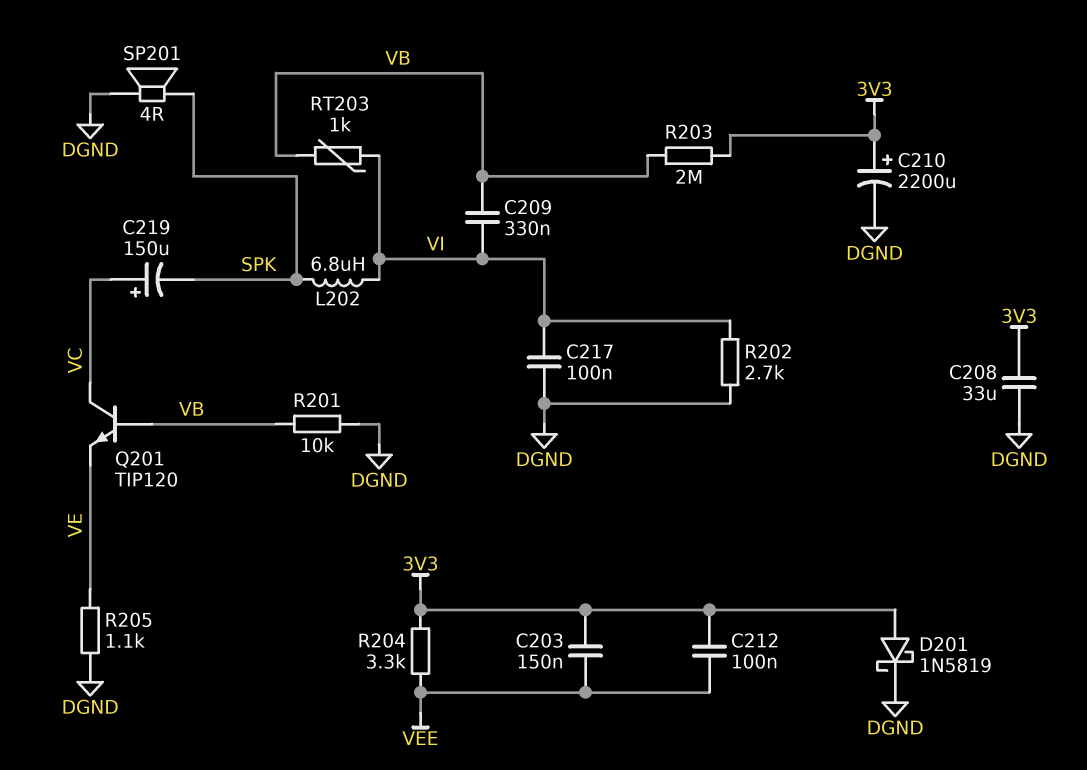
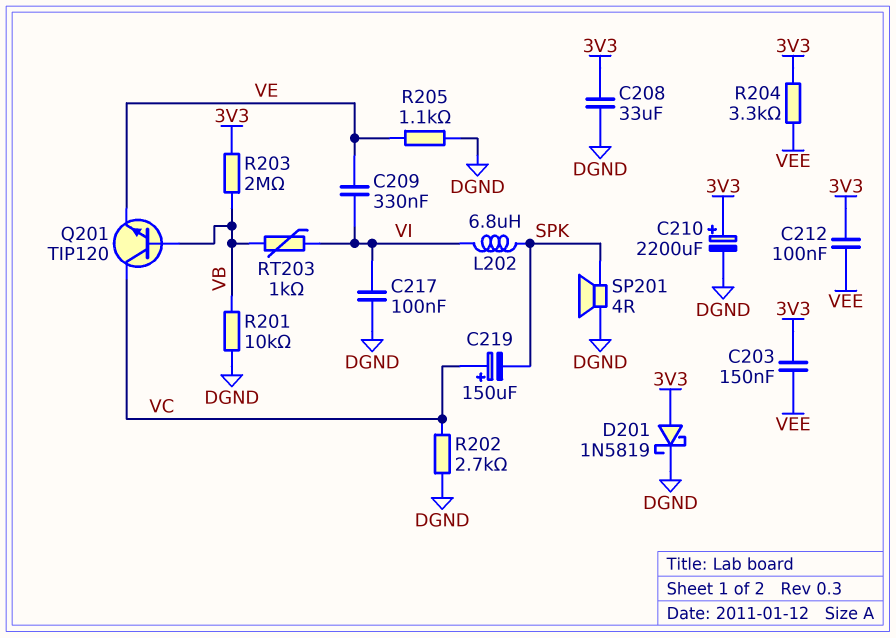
C209: 330nF (VB, VI) -> 330nF (VE, VI)
R202: 2.7k (DGND, VI) -> 2.7k (DGND, VC)

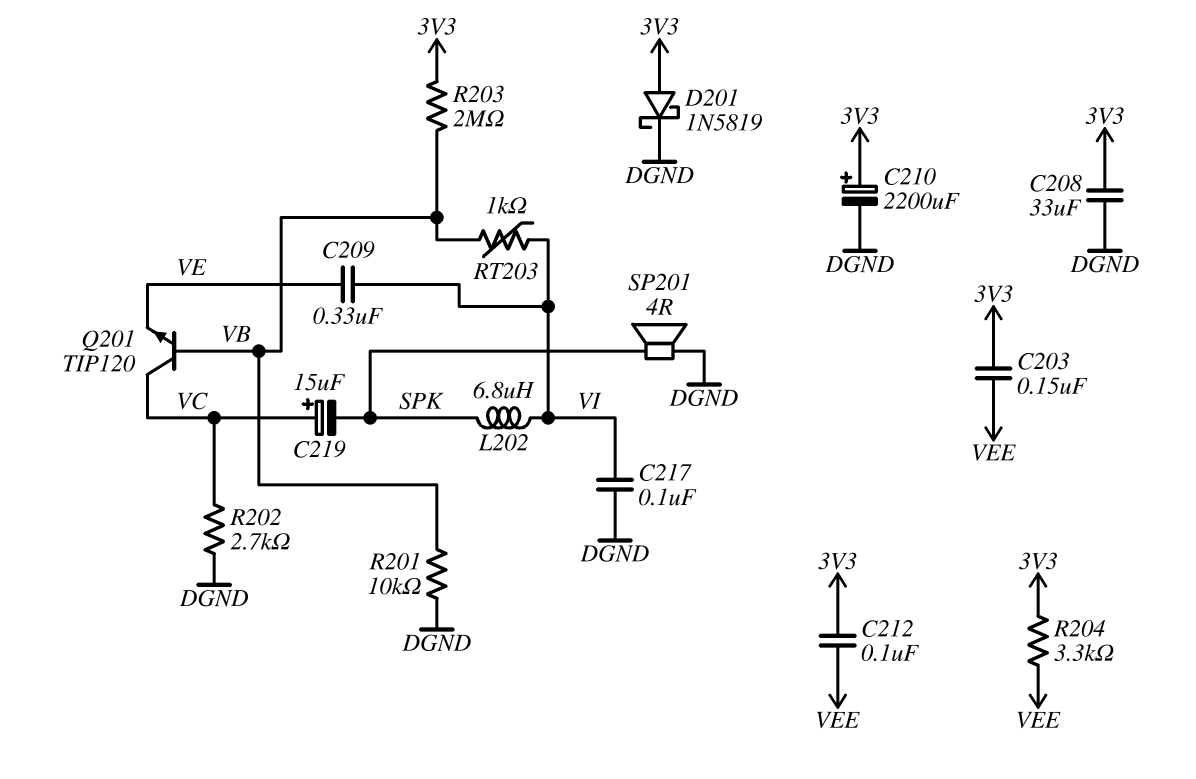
C219: 150uF (plus VC, minus SPK) -> 15uF (plus VC, minus SPK)
R205: 1.1k (DGND, VE) -> none

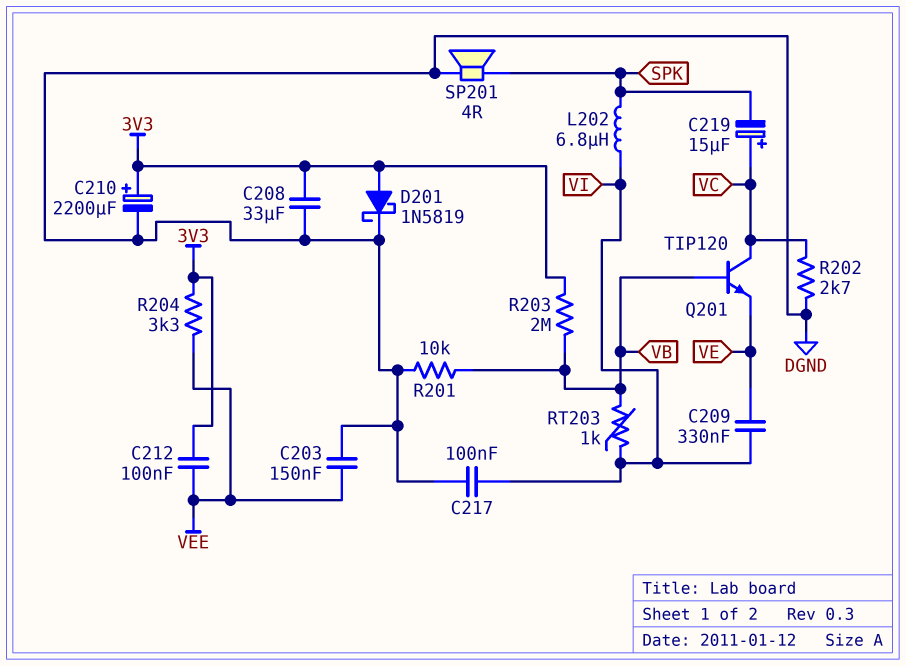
C203: 150nF (3V3, VEE) -> 150nF (DGND, VEE)

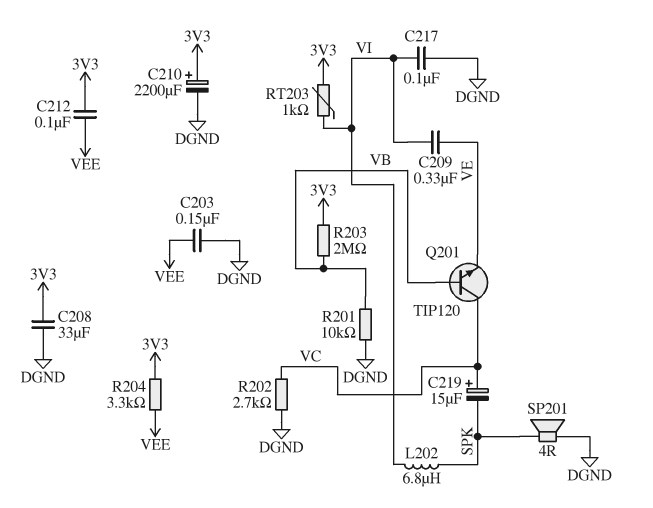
D201: schottky 1N5819 (A 3V3, K DGND) -> none
RT203: 1k (VB, VI) -> 1k (3V3, VI)

